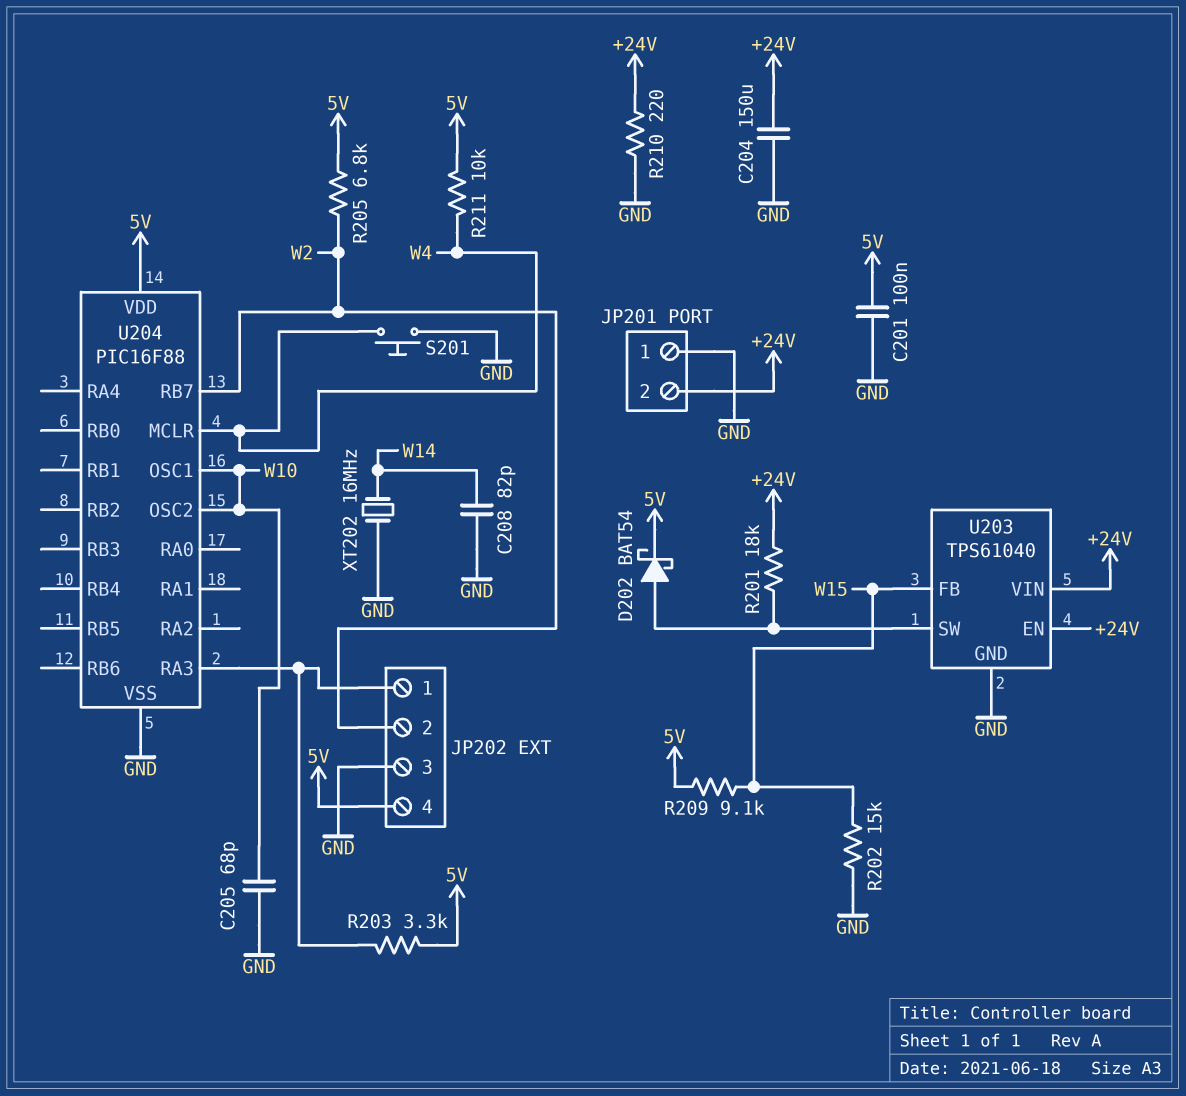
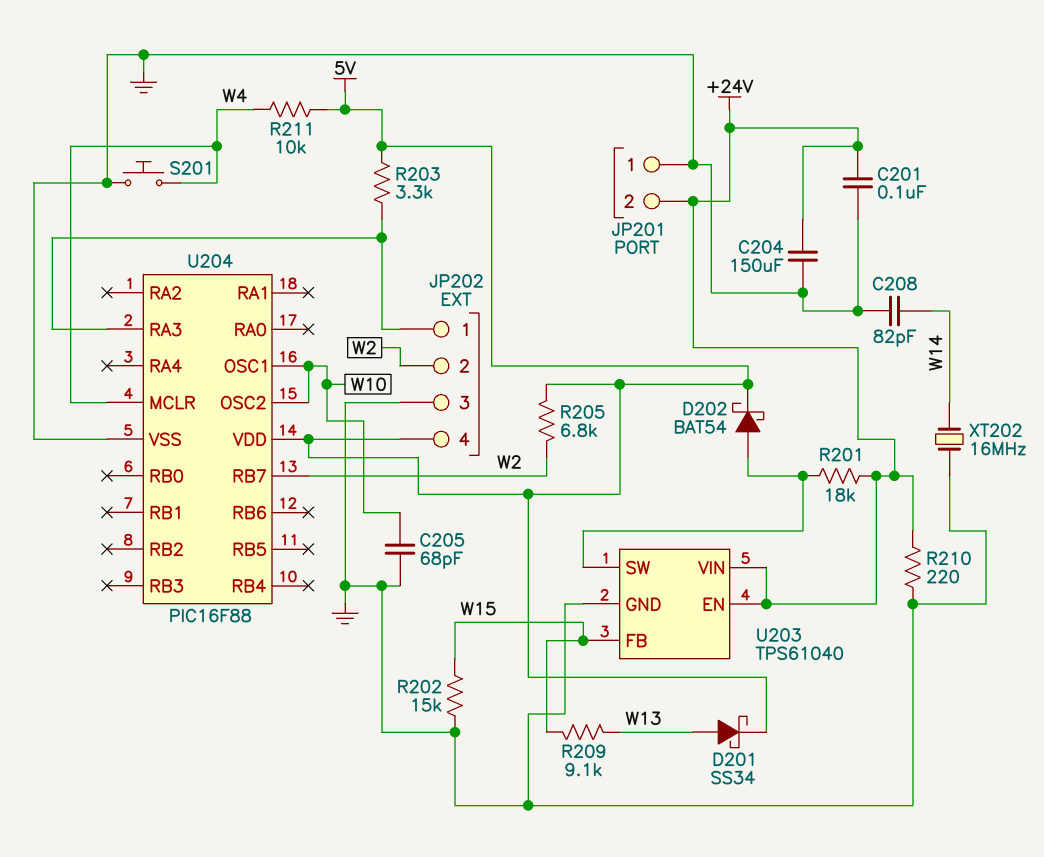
C201: 100nF (5V, GND) -> 100nF (+24V, GND)
D201: none -> schottky SS34 (A W13, K 5V)
R209: 9.1k (5V, W15) -> 9.1k (W13, W15)

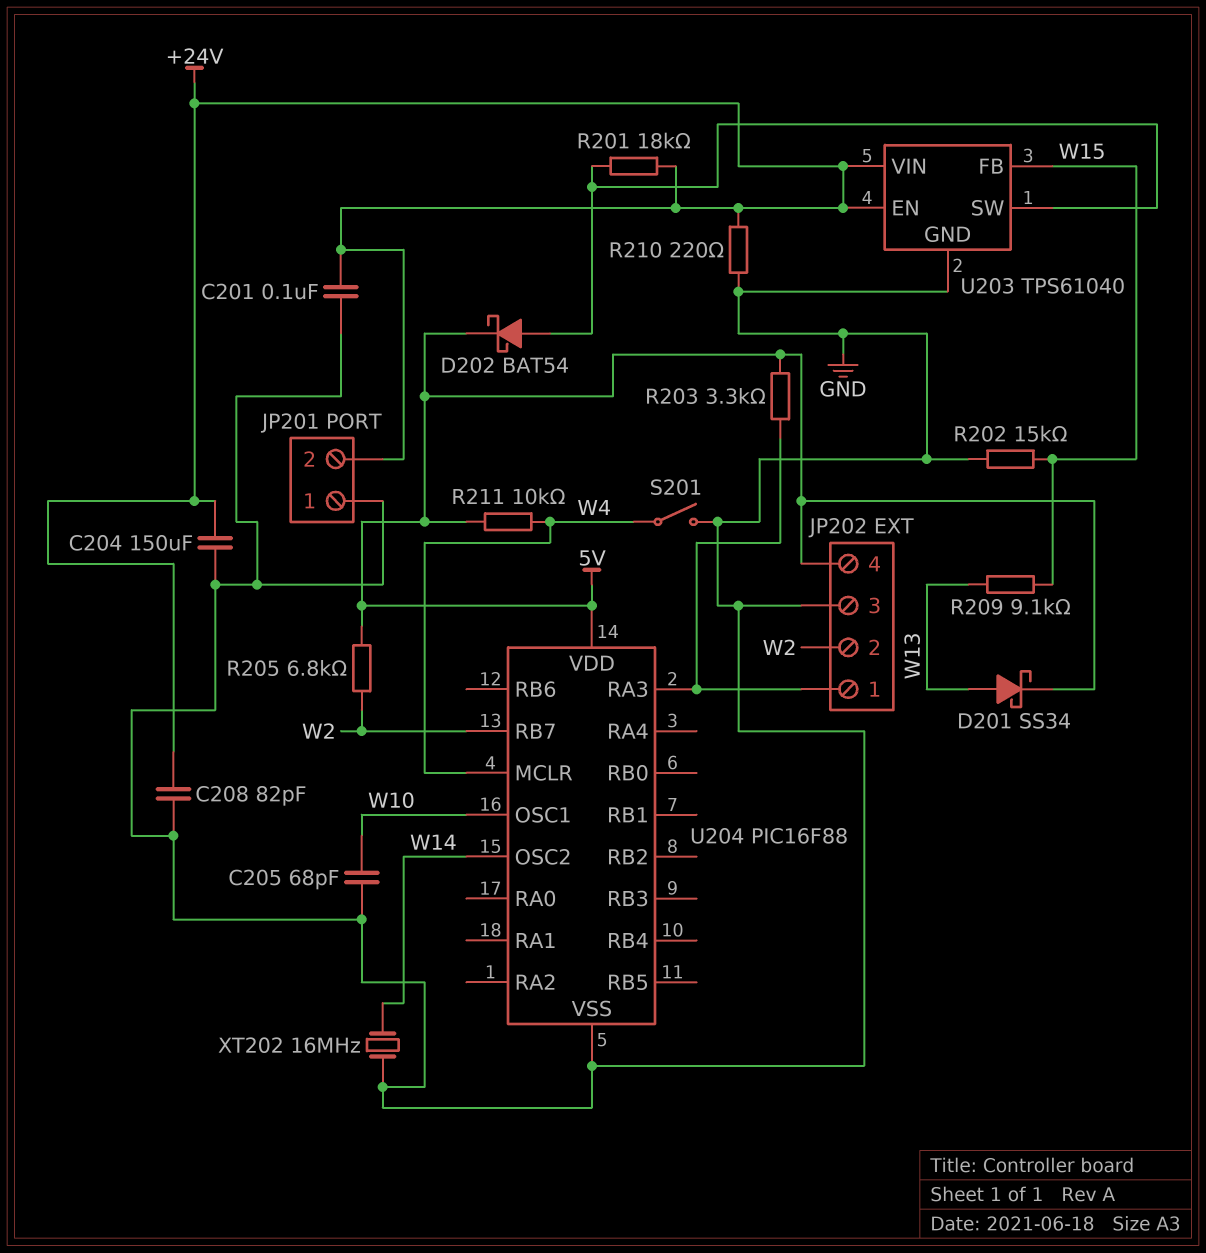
C208: 82pF (GND, W14) -> 82pF (+24V, GND)
S201: button (GND, W4) -> switch (GND, W4)
U204 pin OSC2: W10 -> W14

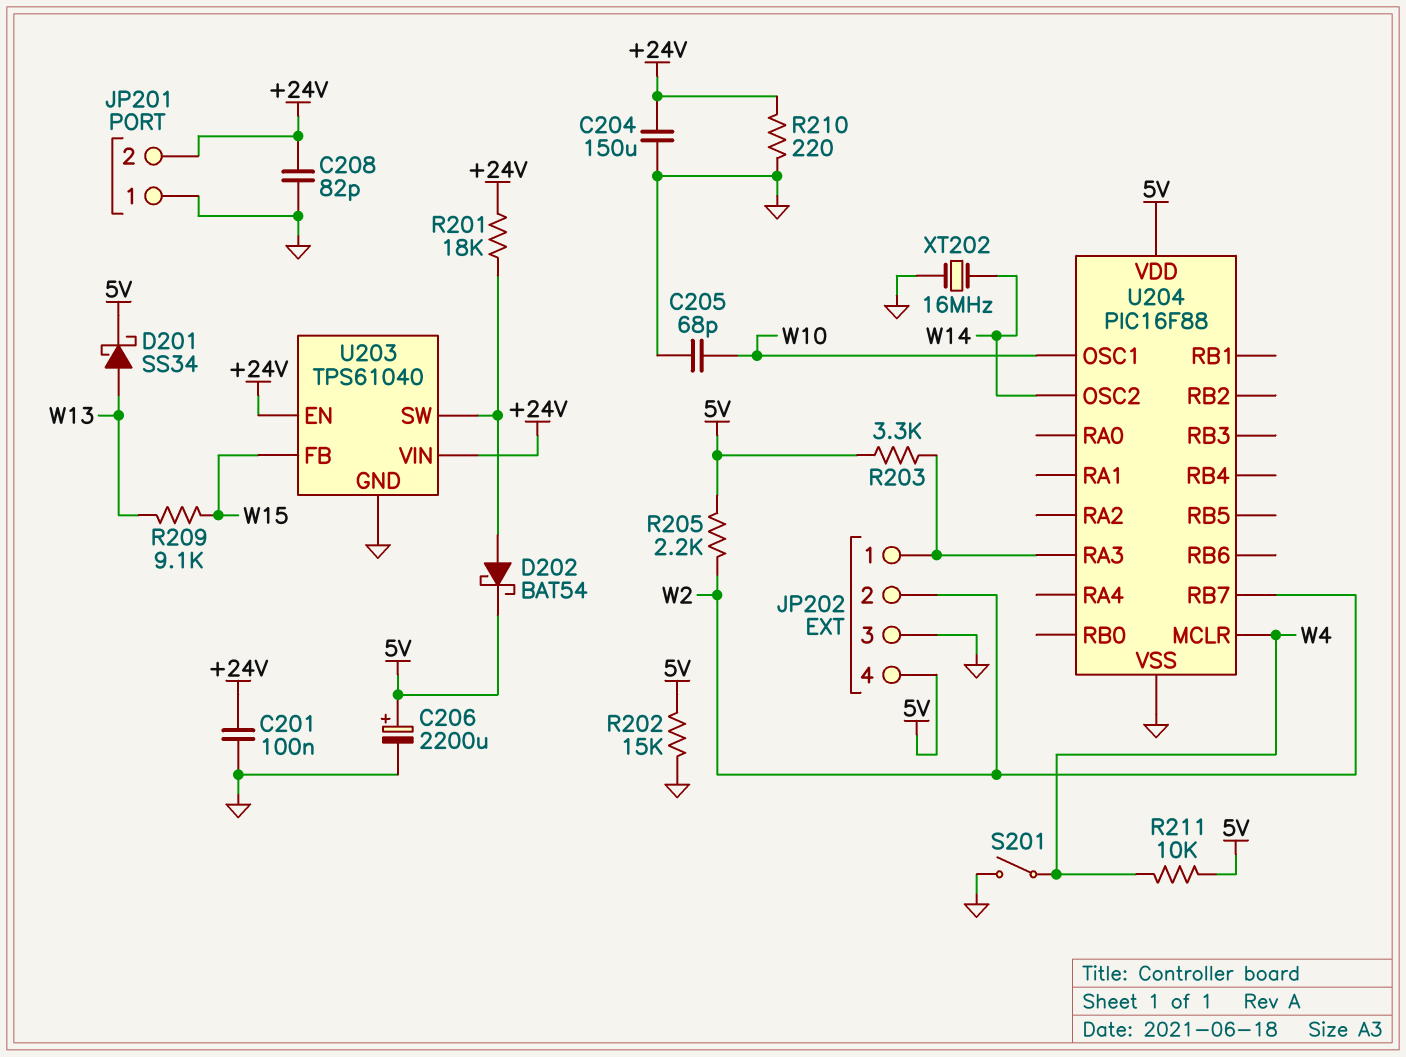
C206: none -> 2200uF (plus 5V, minus GND)
R202: 15k (GND, W15) -> 15k (5V, GND)
R205: 6.8k (5V, W2) -> 2.2k (5V, W2)

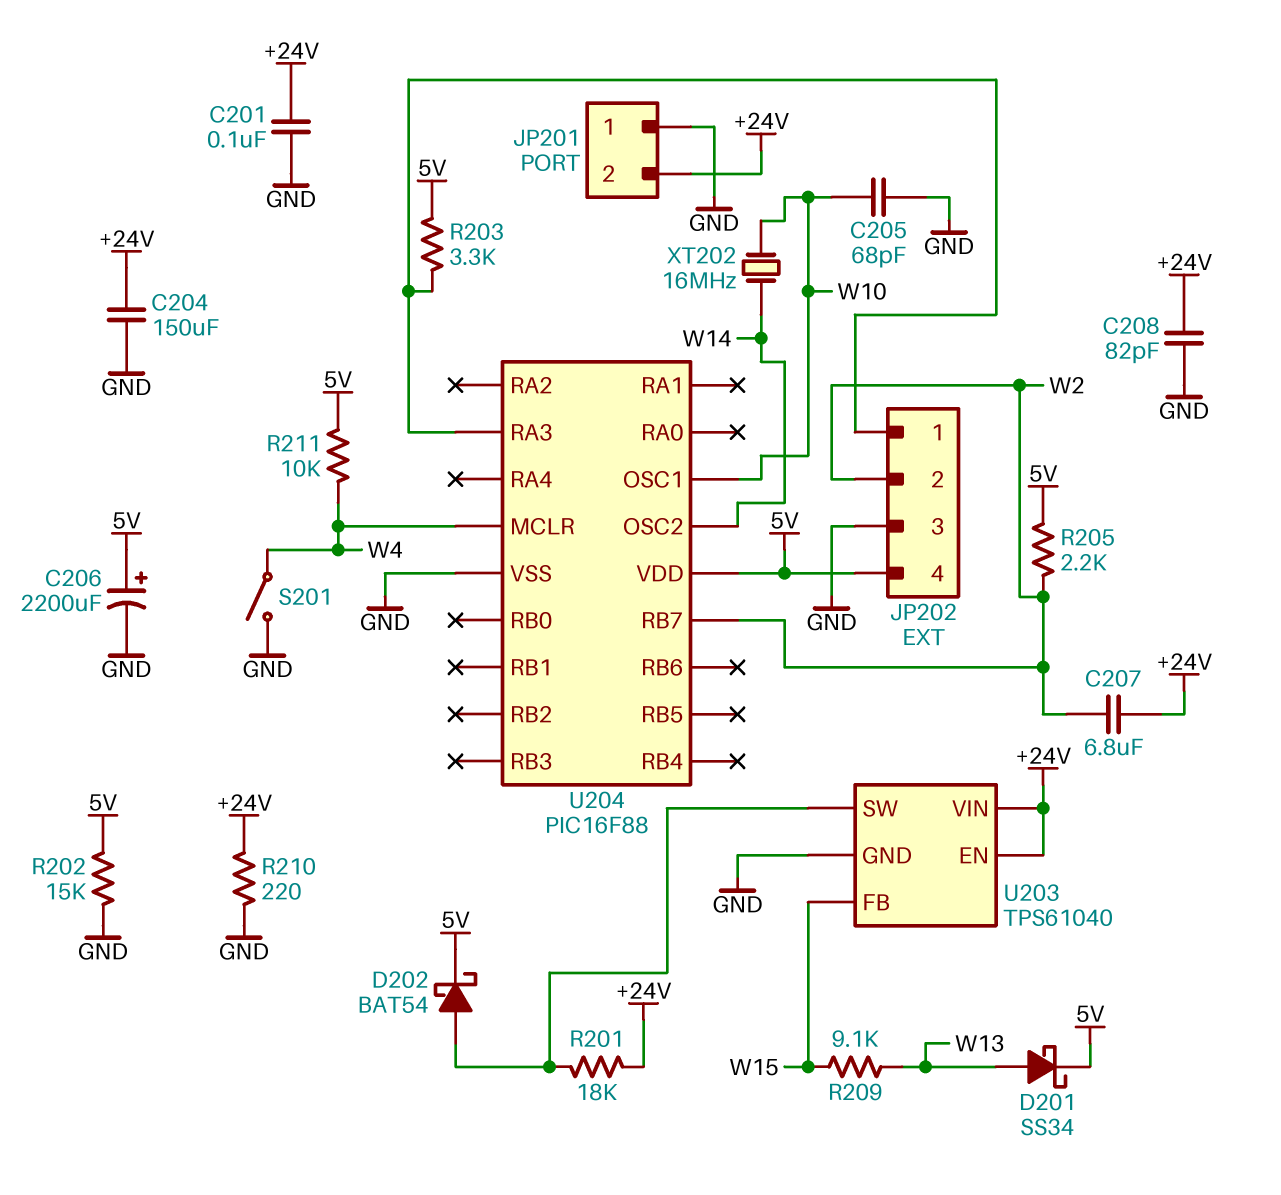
C207: none -> 6.8uF (+24V, W2)
XT202: 16MHz (GND, W14) -> 16MHz (W10, W14)

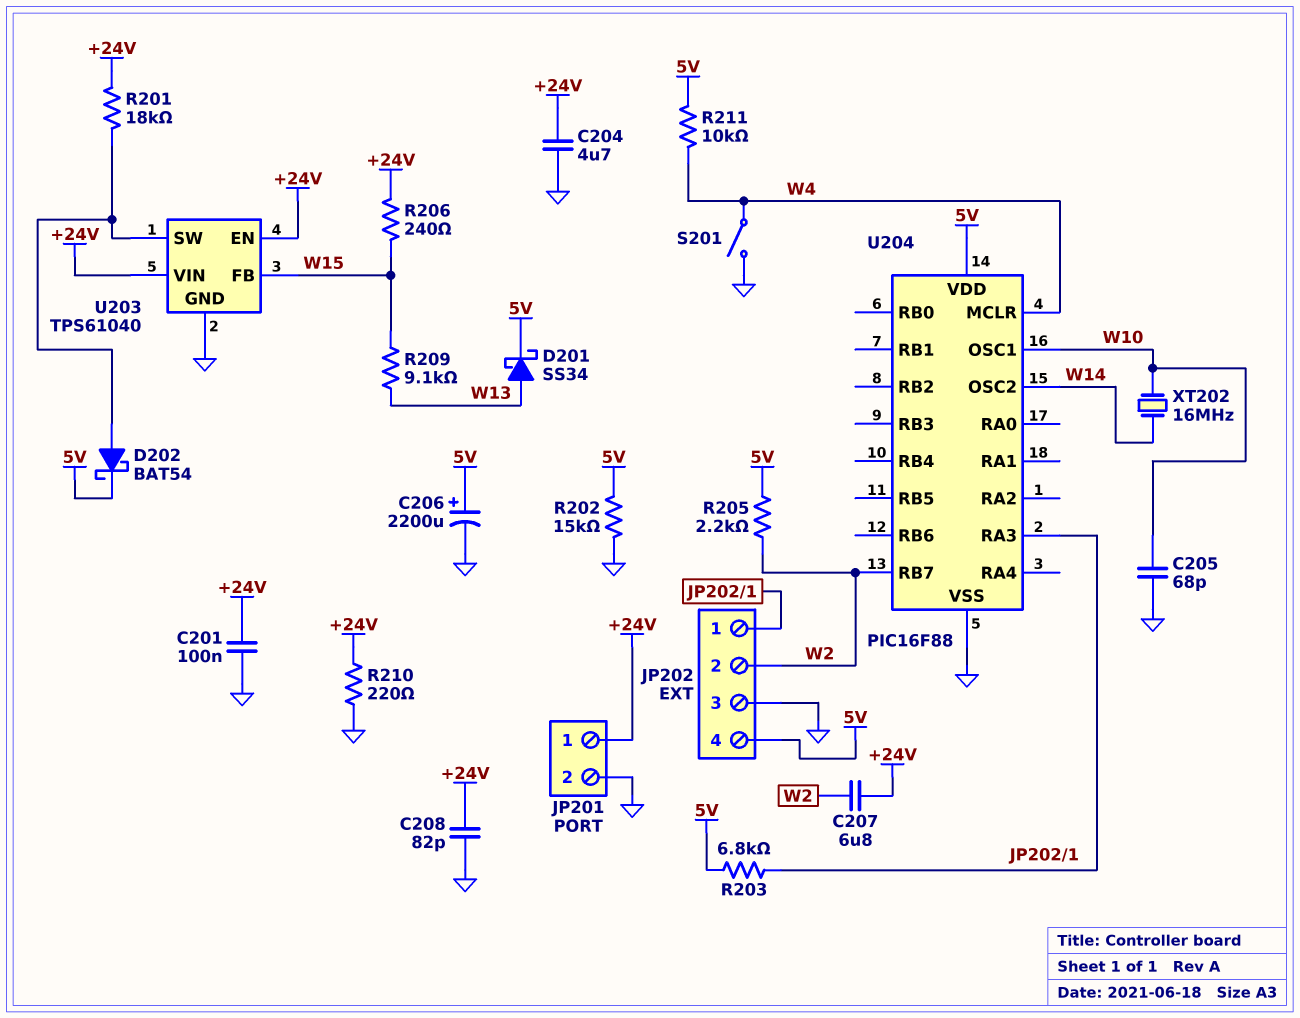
C204: 150uF (+24V, GND) -> 4.7uF (+24V, GND)
JP201 pin 1: GND -> +24V
JP201 pin 2: +24V -> GND
R203: 3.3k (5V, JP202/1) -> 6.8k (5V, JP202/1)
R206: none -> 240 (+24V, W15)

